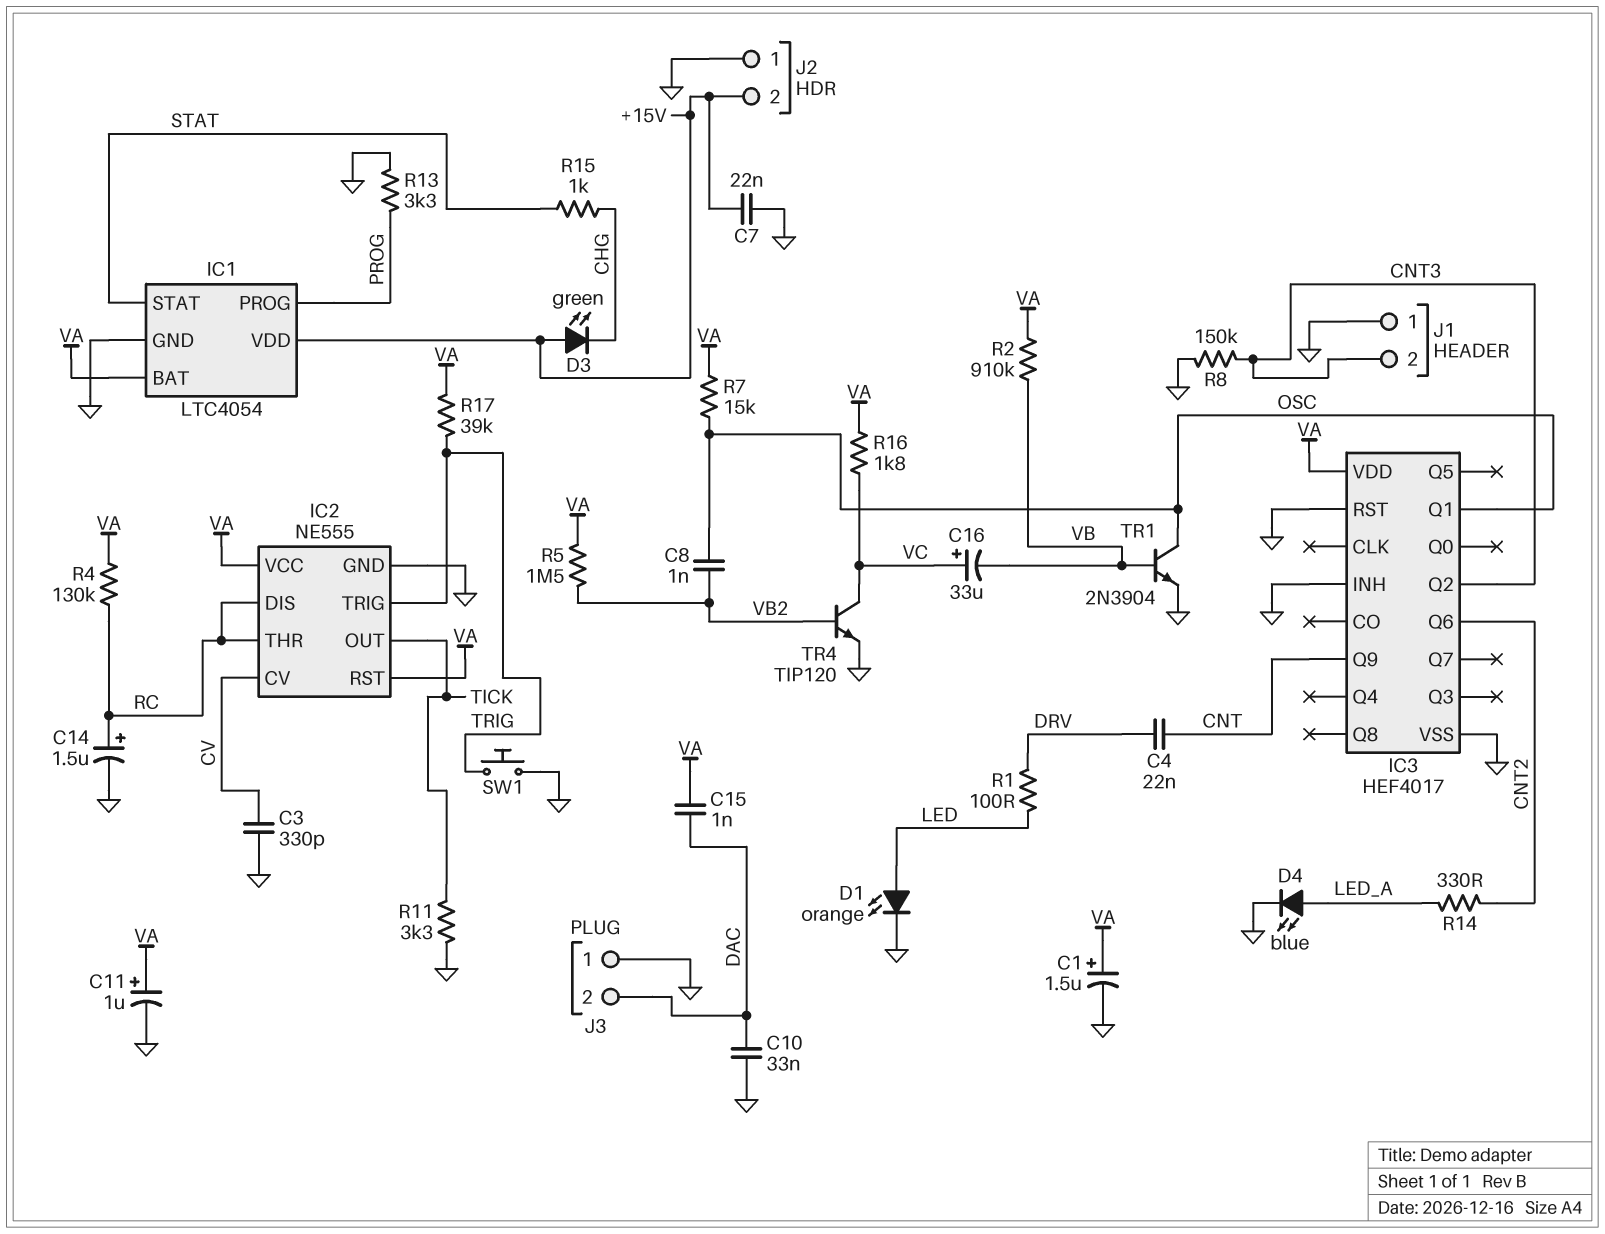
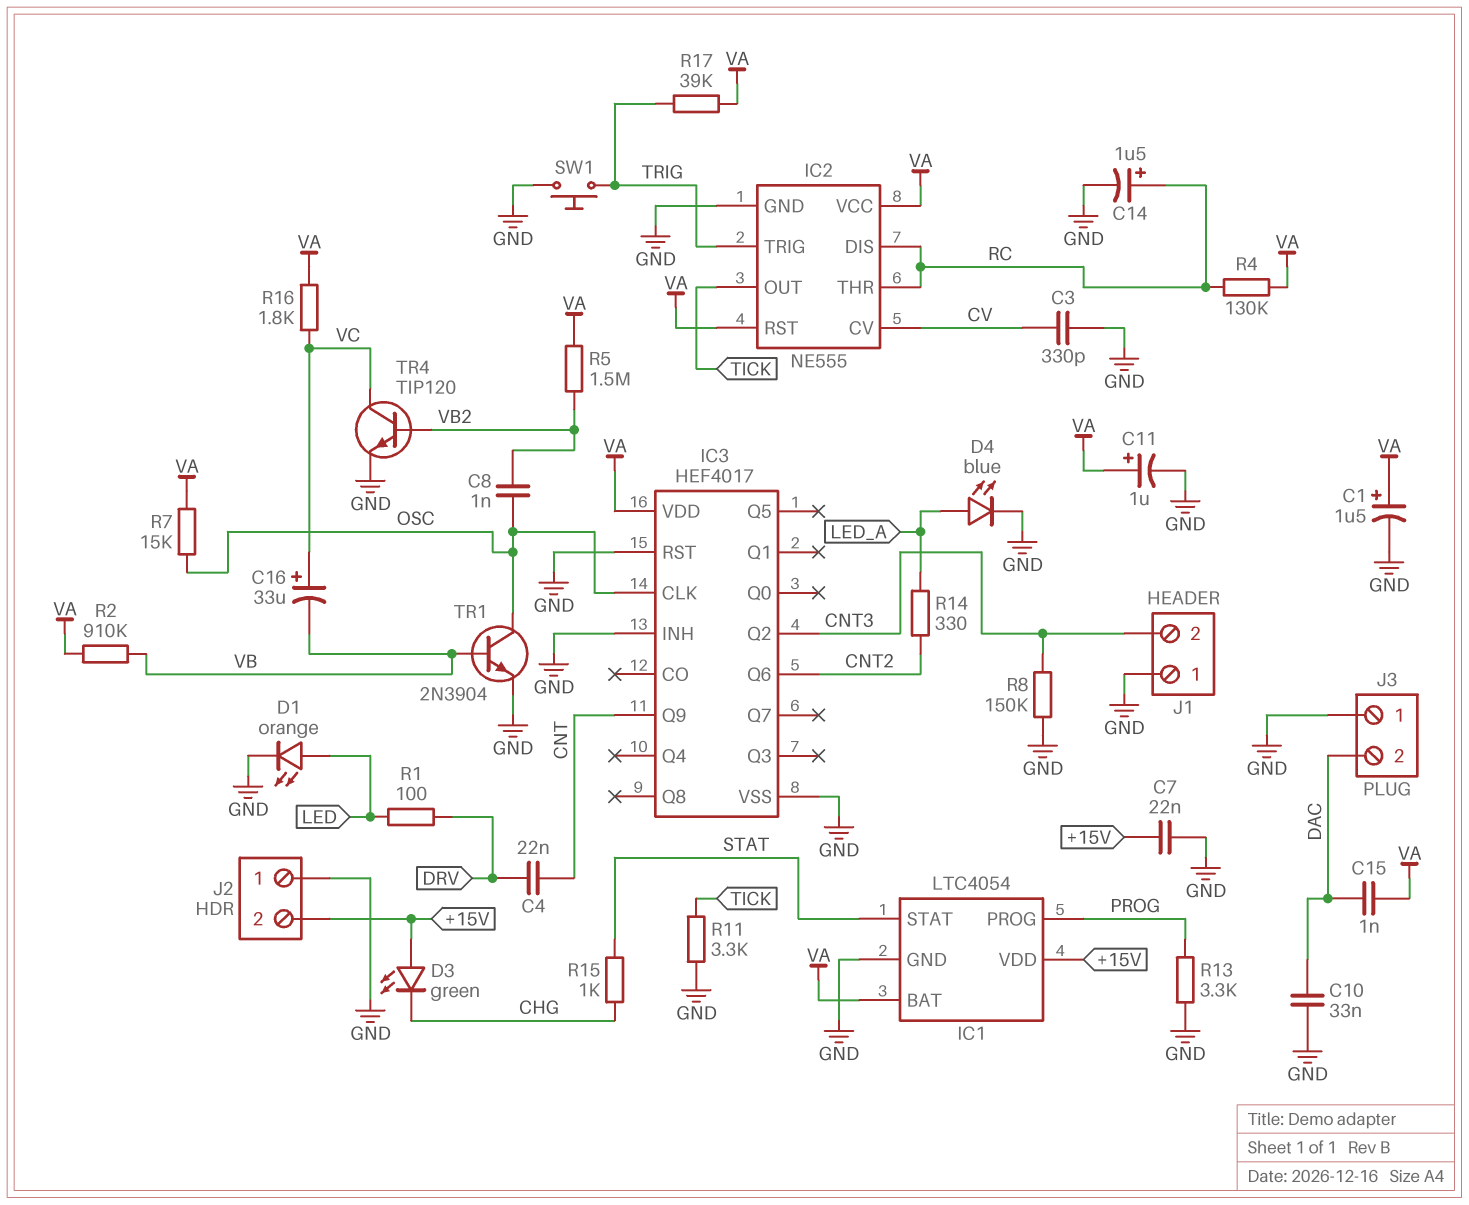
IC3 pin CLK: none -> OSC
IC3 pin Q1: OSC -> none

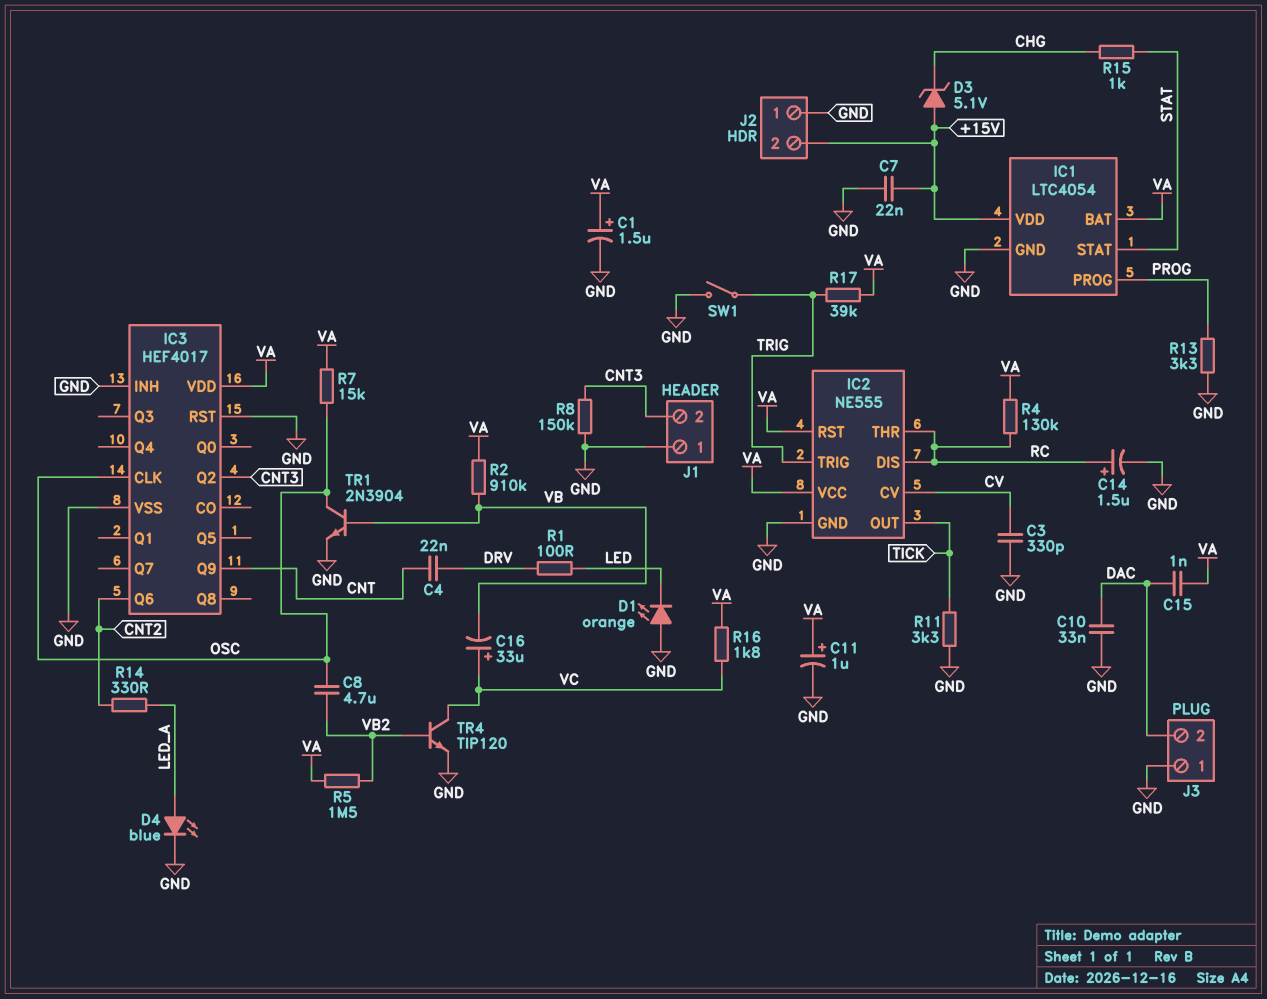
C8: 1nF (OSC, VB2) -> 4.7uF (OSC, VB2)
D1: LED orange (A LED, K GND) -> LED orange (A GND, K LED)
D3: LED green (A +15V, K CHG) -> zener 5.1V (A +15V, K CHG)
SW1: button (GND, TRIG) -> switch (GND, TRIG)

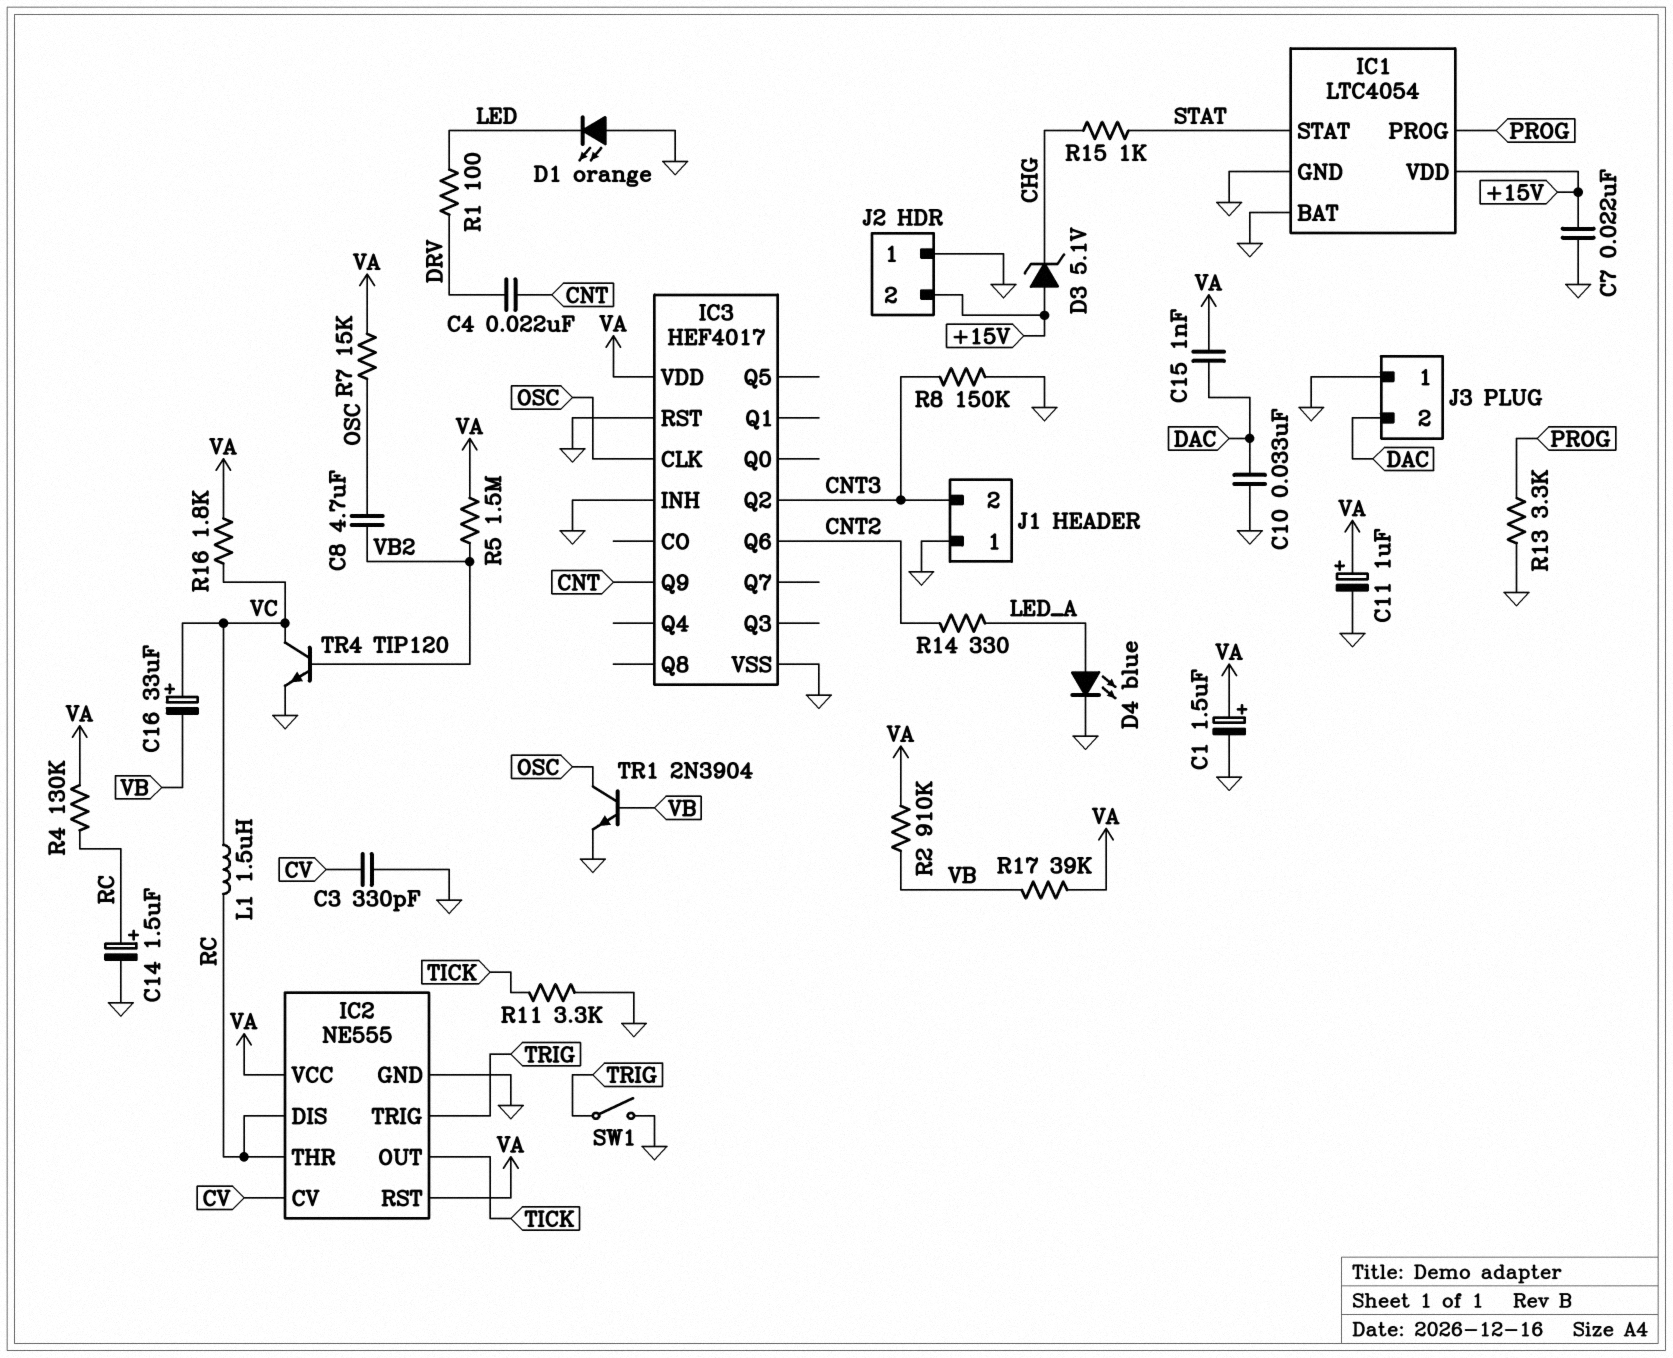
IC1 pin BAT: VA -> GND
L1: none -> 1.5uH (RC, VC)
R17: 39k (TRIG, VA) -> 39k (VA, VB)

